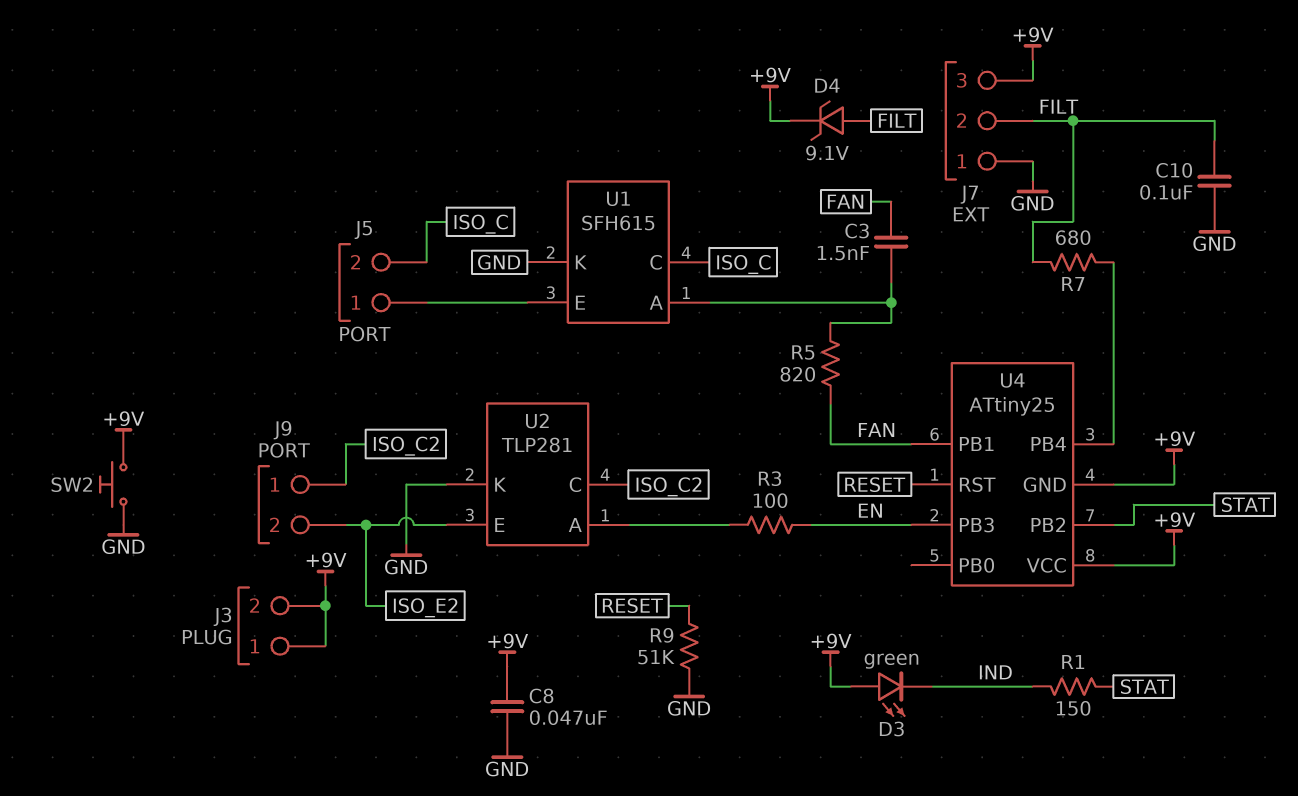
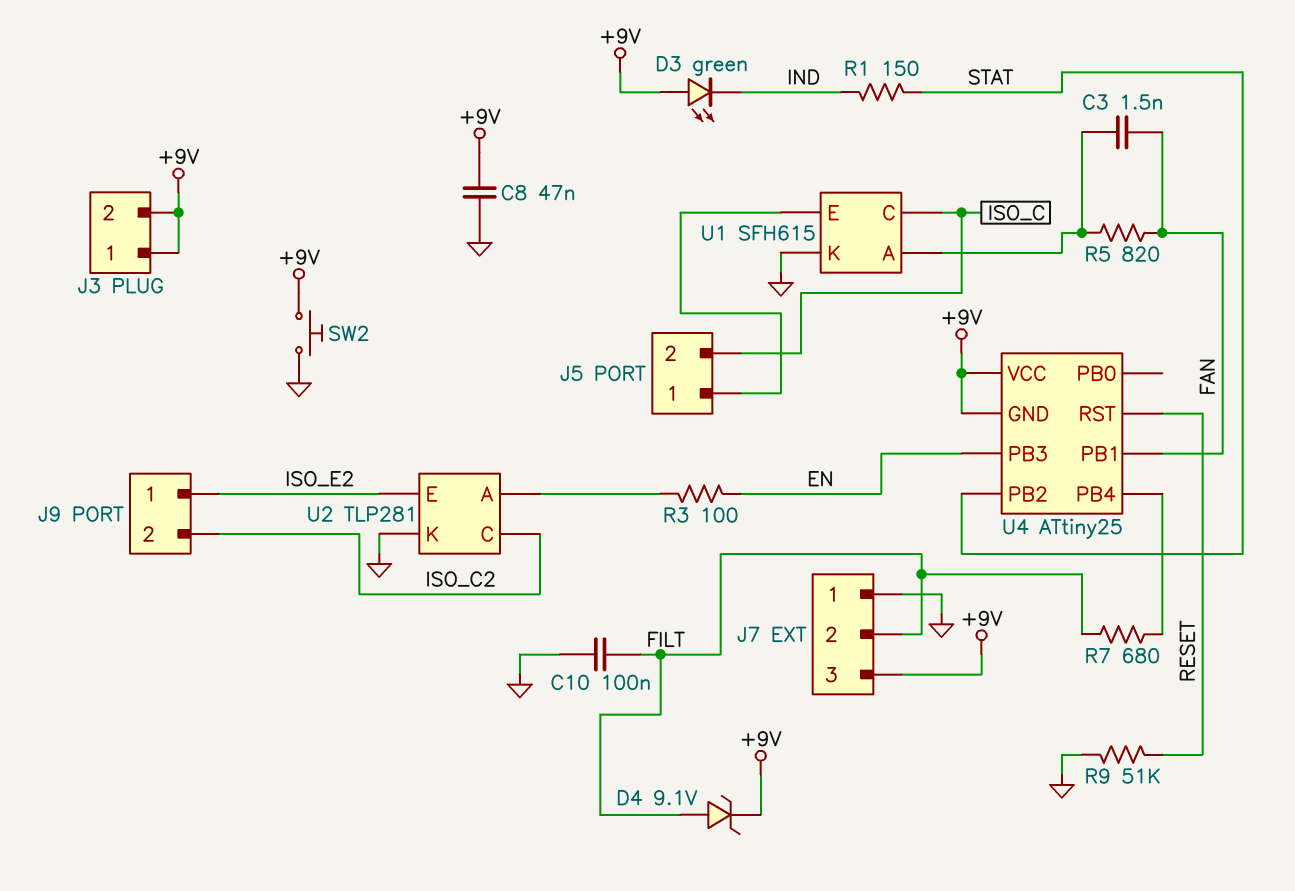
J9 pin 1: ISO_C2 -> ISO_E2
J9 pin 2: ISO_E2 -> ISO_C2

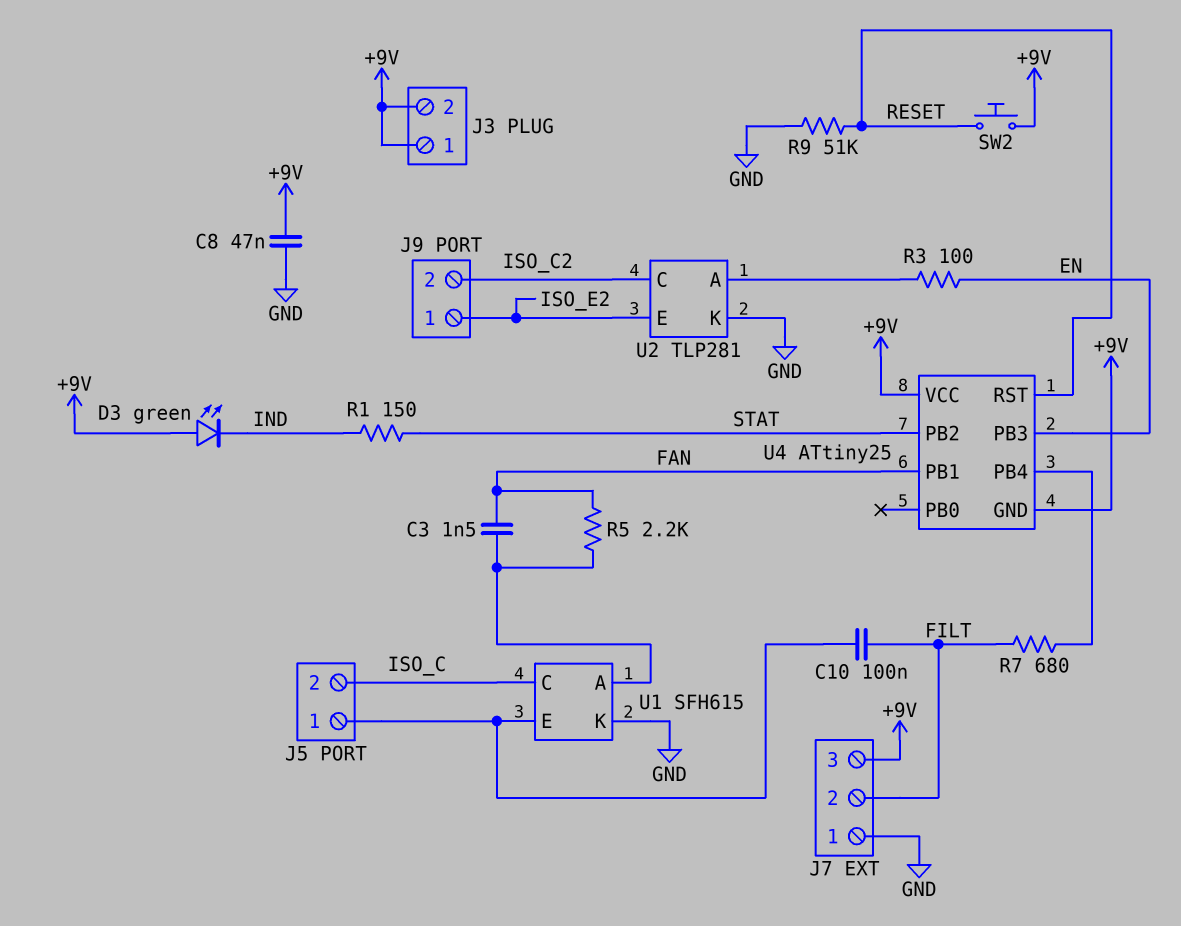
C10: 100nF (FILT, GND) -> 100nF (FILT, J5/1)
D4: zener 9.1V (A FILT, K +9V) -> none
R5: 820 (FAN, U1/A) -> 2.2k (FAN, U1/A)
SW2: button (+9V, GND) -> button (+9V, RESET)

